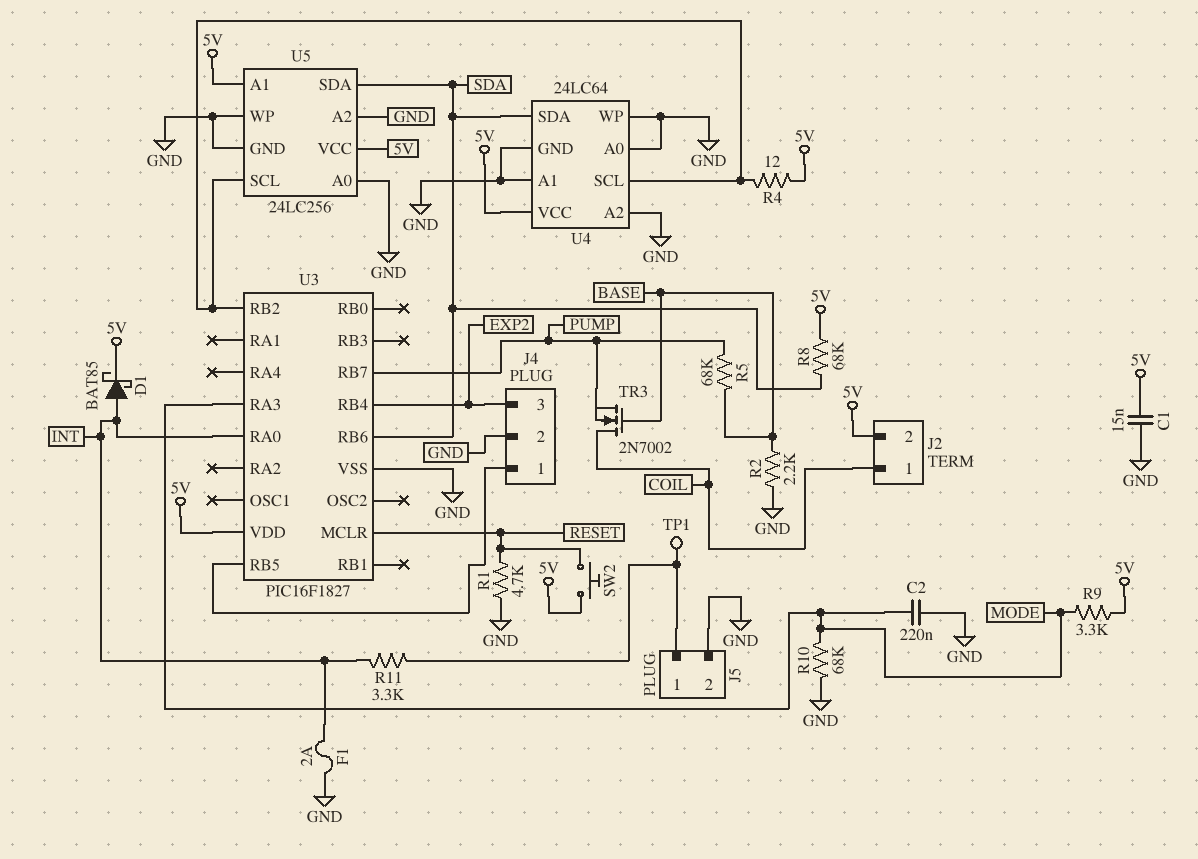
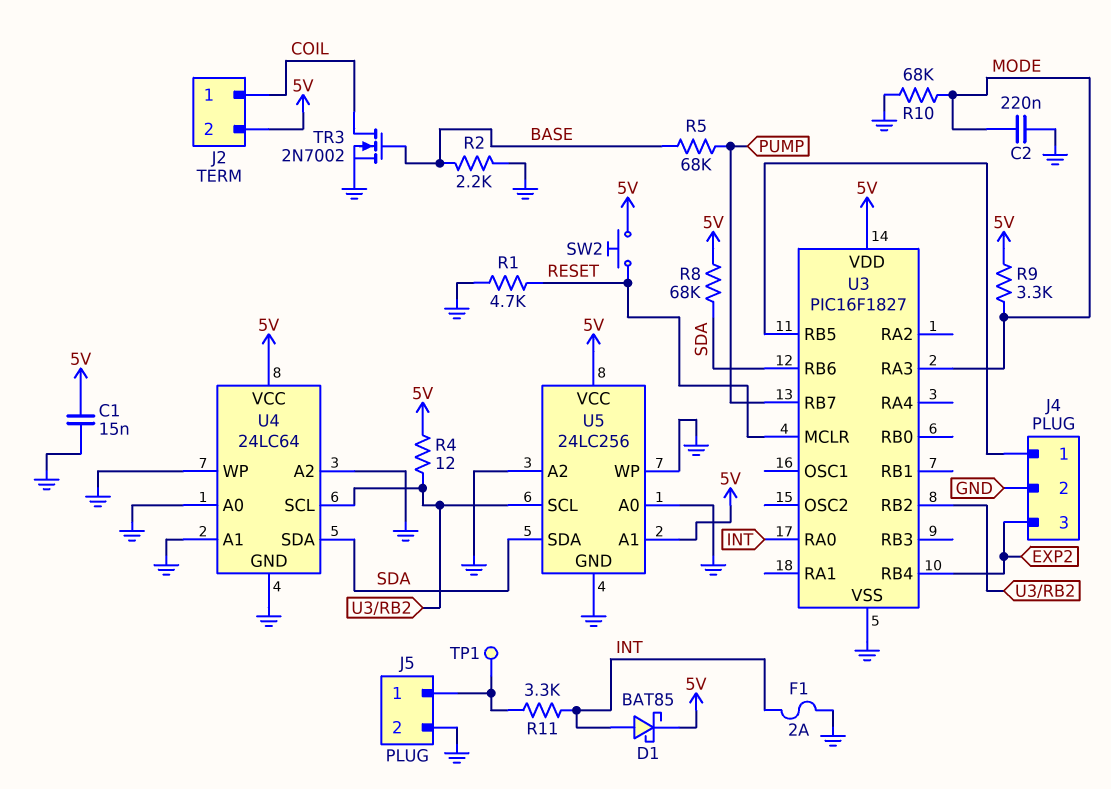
TR3: NMOS 2N7002 (G BASE, D COIL, S PUMP) -> NMOS 2N7002 (G BASE, D COIL, S GND)

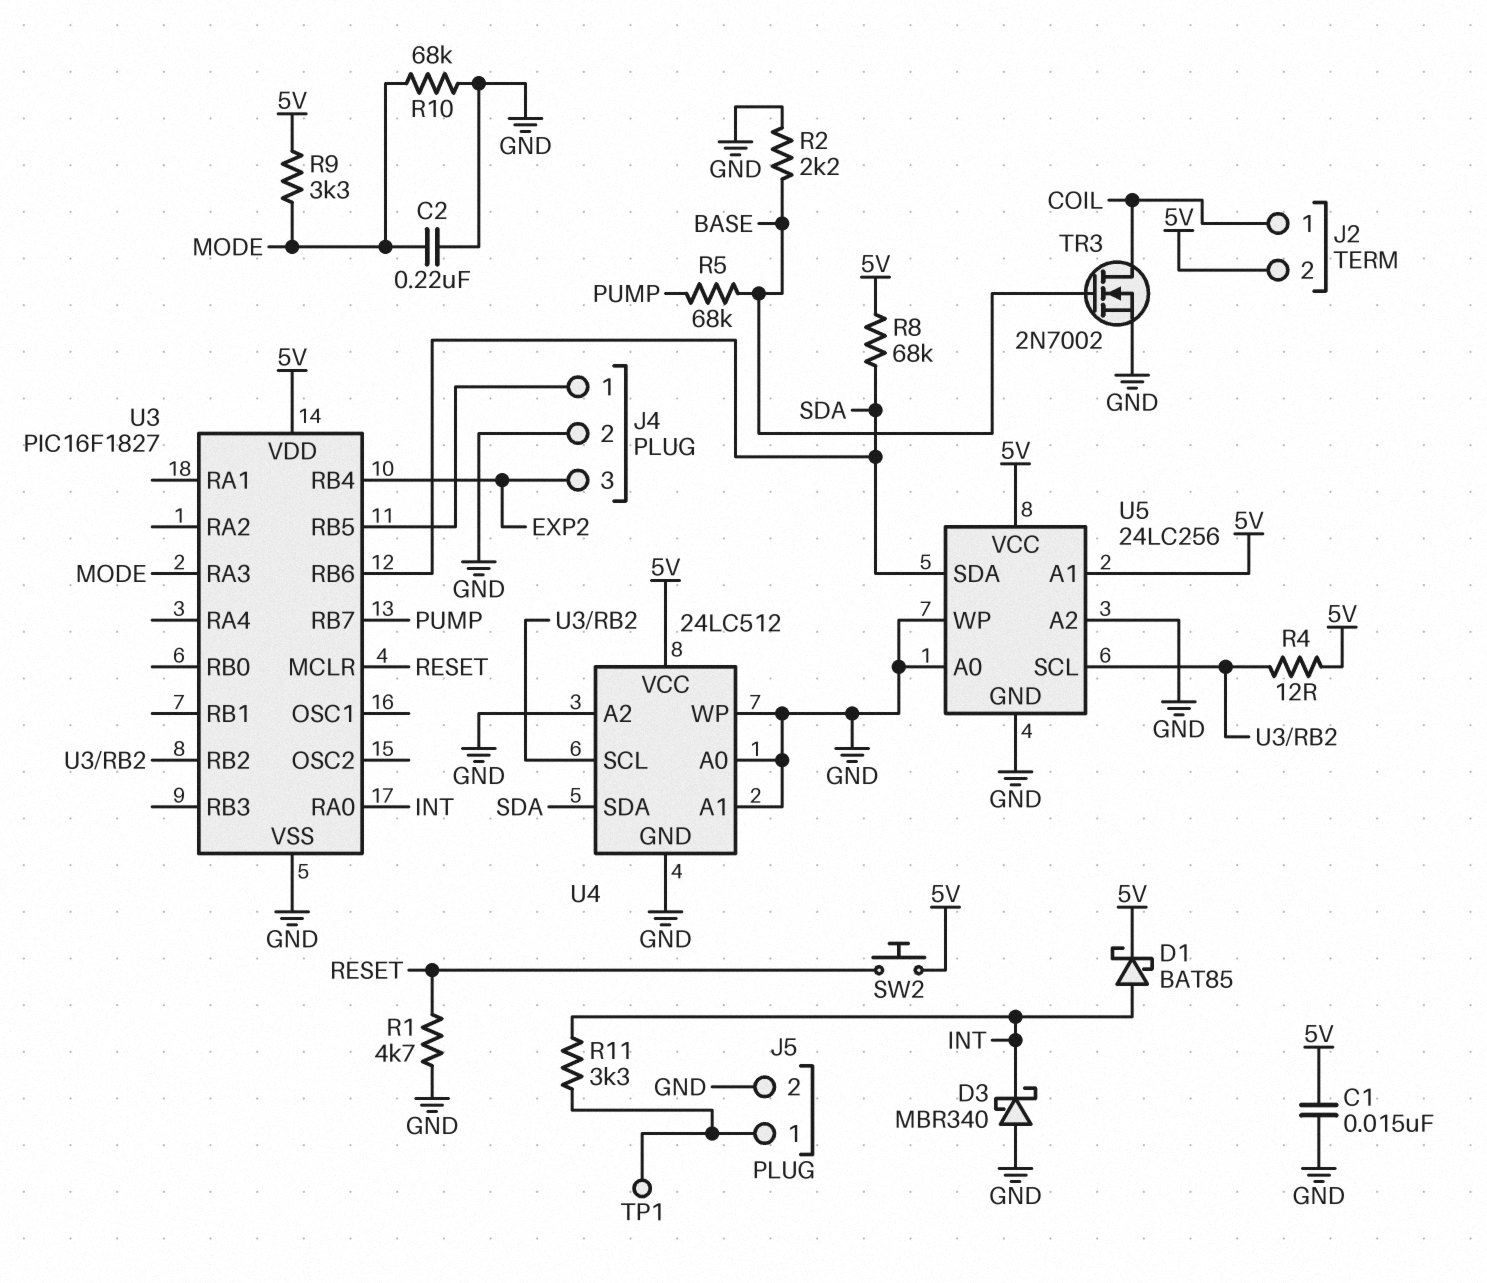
D3: none -> schottky MBR340 (A GND, K INT)
F1: 2A (GND, INT) -> none
U4: 24LC64 -> 24LC512

